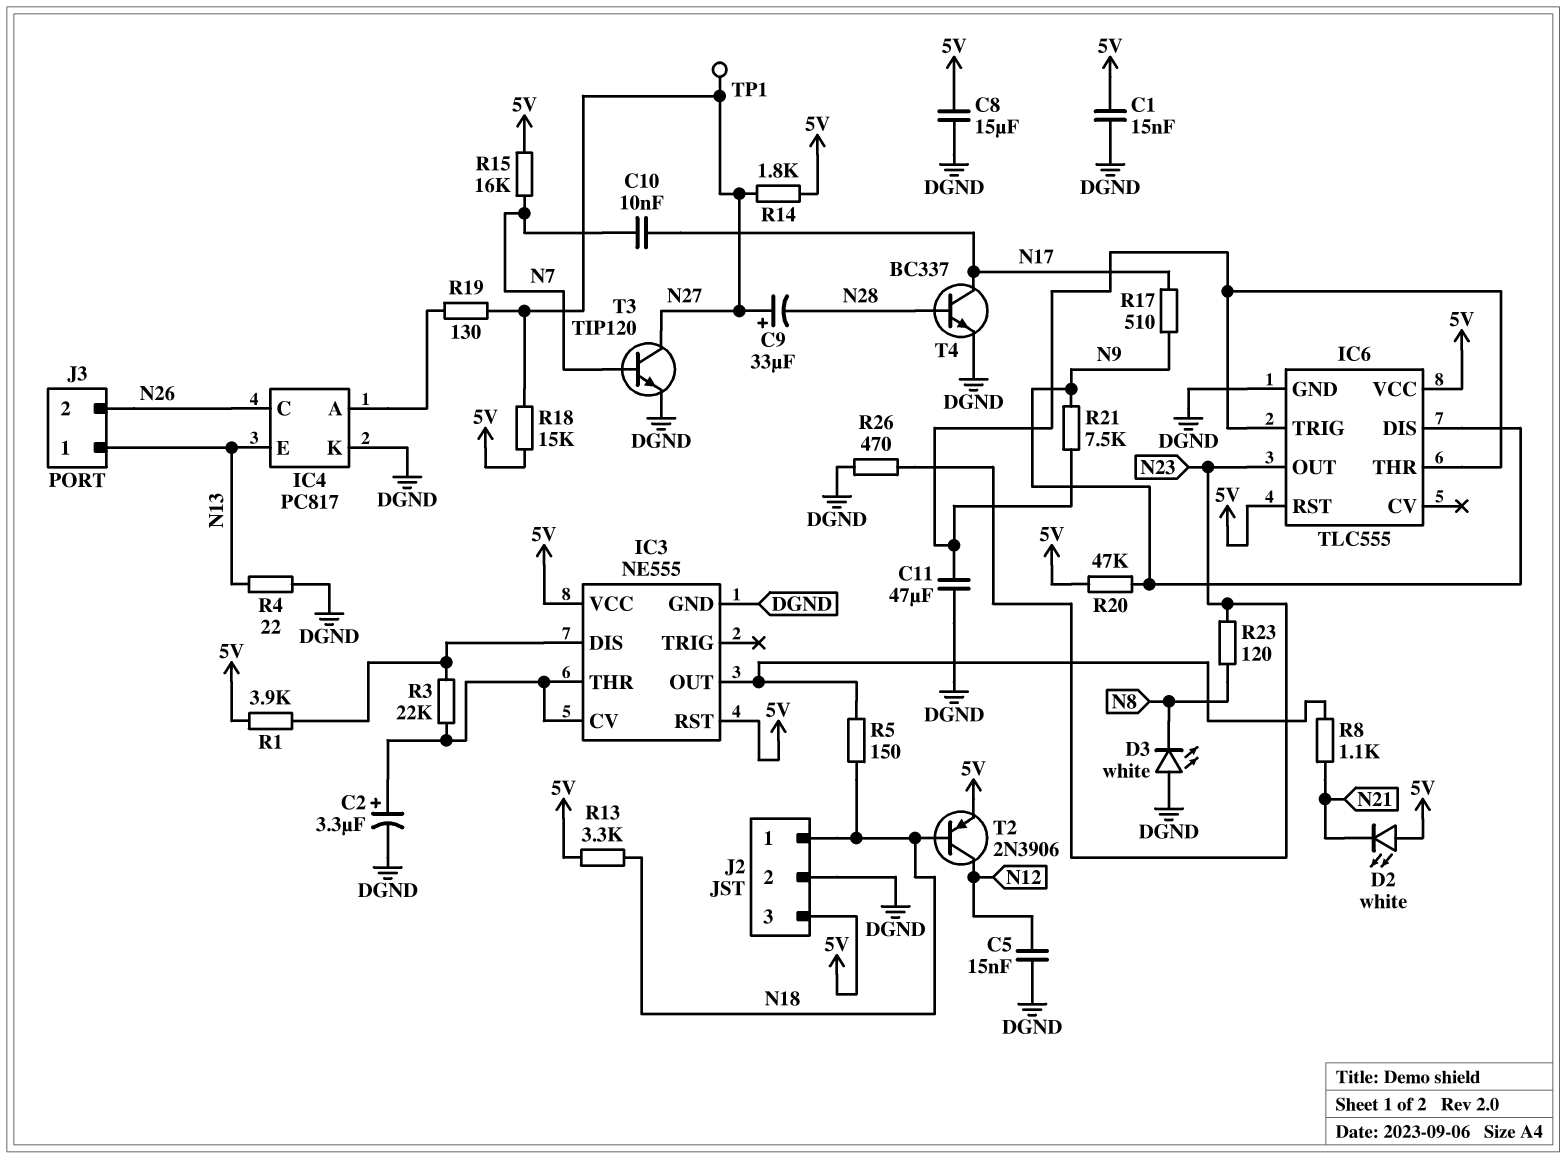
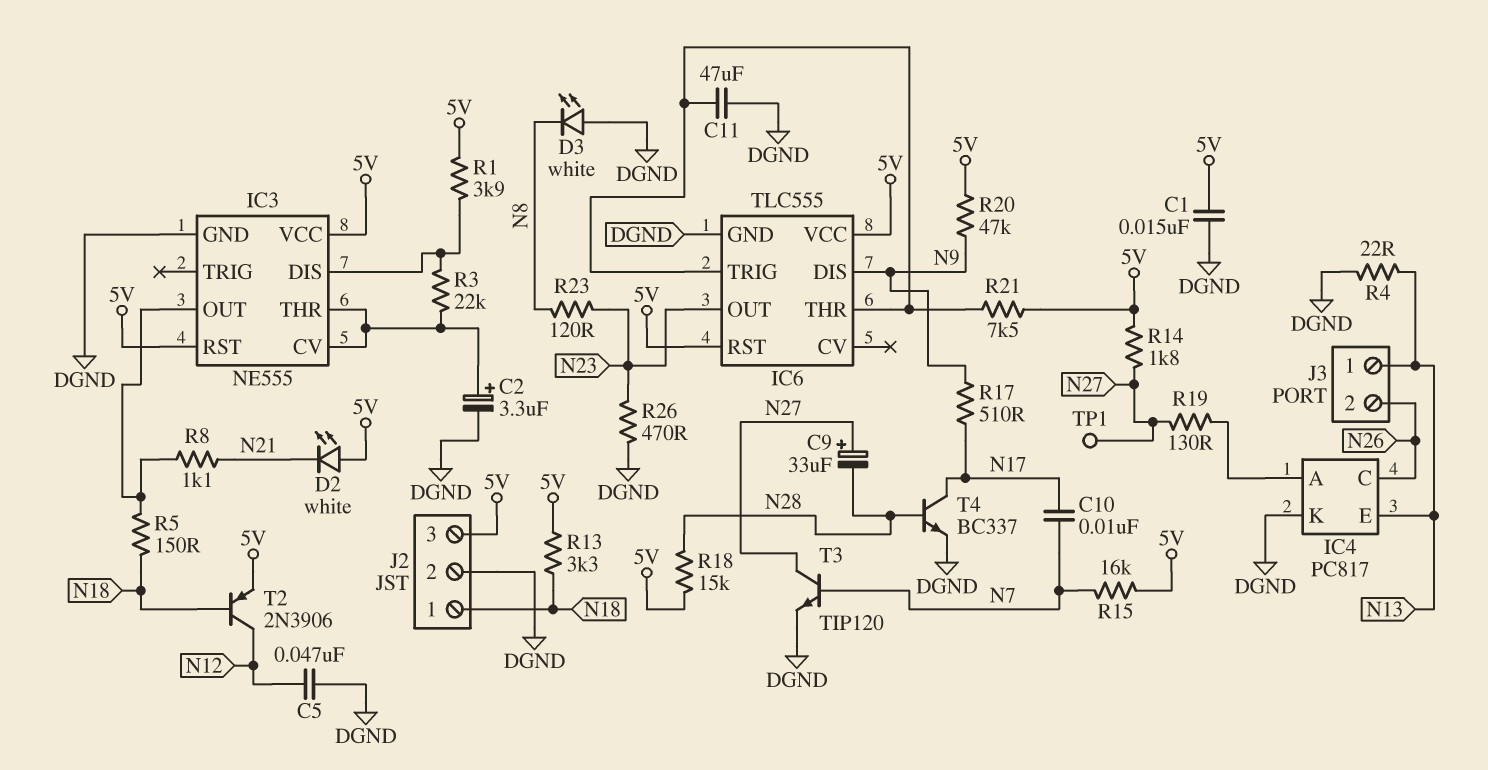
C5: 15nF (DGND, N12) -> 47nF (DGND, N12)
C8: 15uF (5V, DGND) -> none
R18: 15k (5V, N27) -> 15k (5V, N28)
R21: 7.5k (IC6/THR, N9) -> 7.5k (5V, IC6/THR)

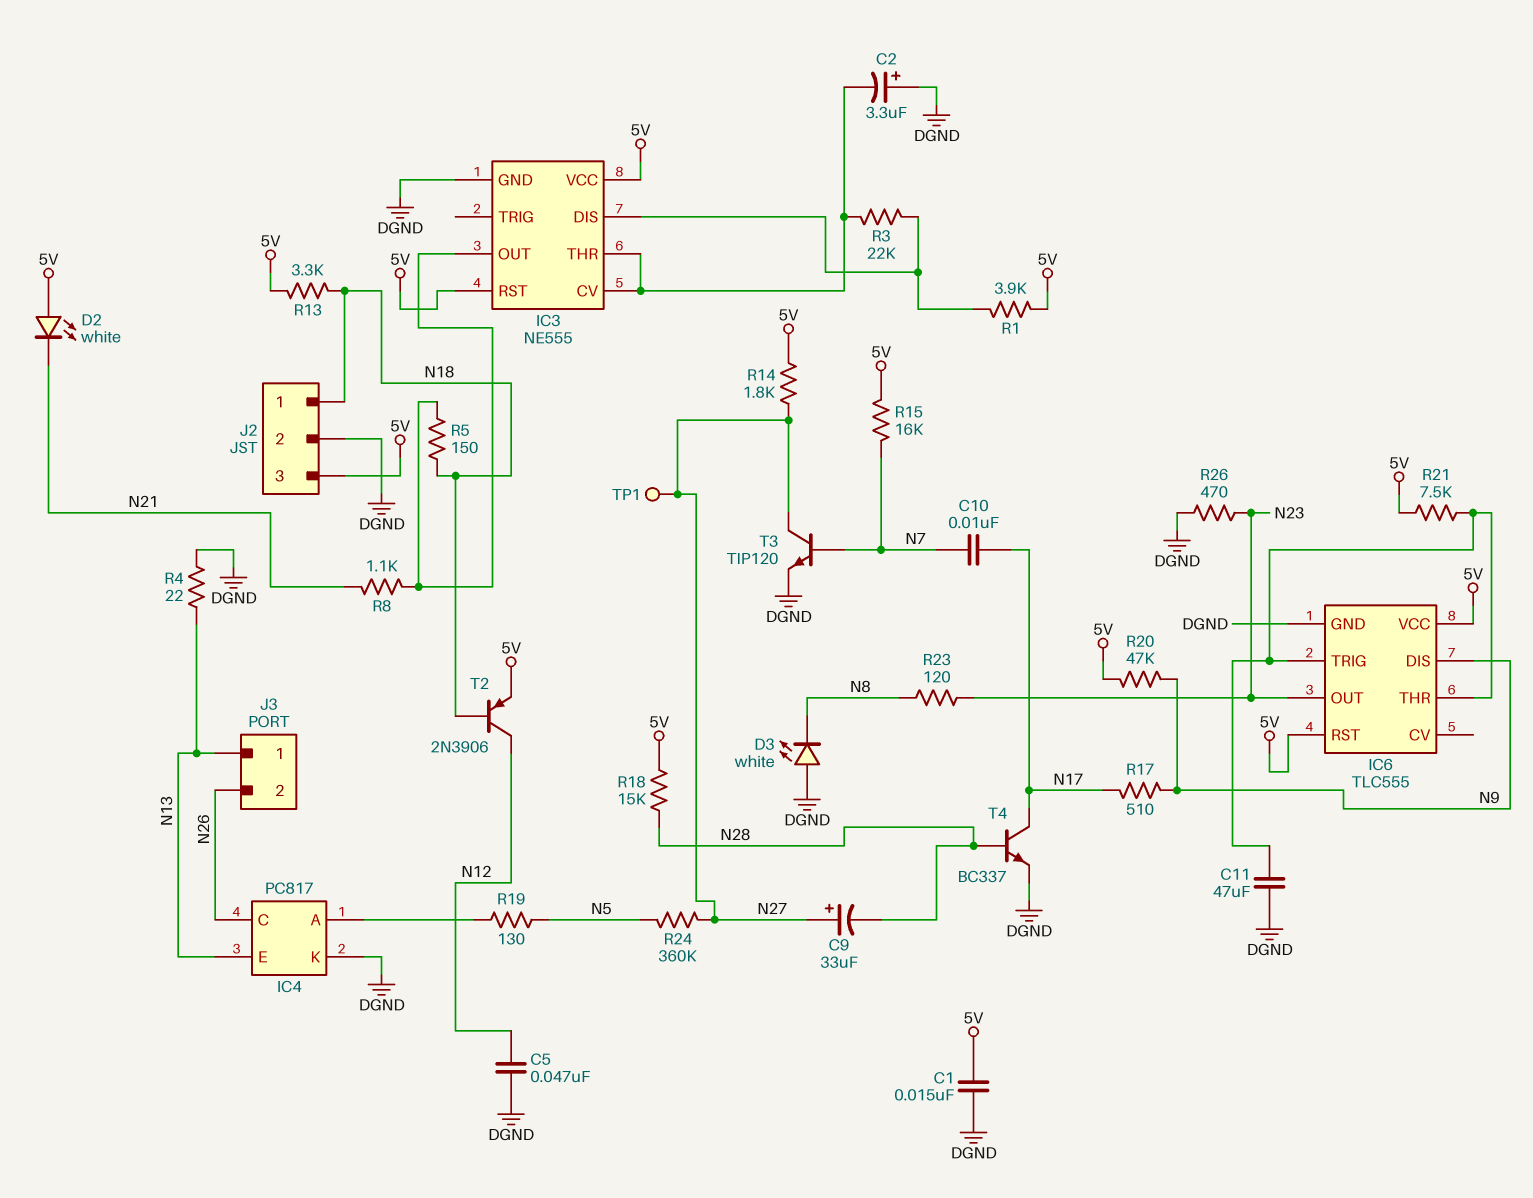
C2: 3.3uF (plus IC3/CV, minus DGND) -> 3.3uF (plus DGND, minus IC3/CV)
R19: 130 (IC4/A, N27) -> 130 (IC4/A, N5)
R24: none -> 360k (N5, N27)

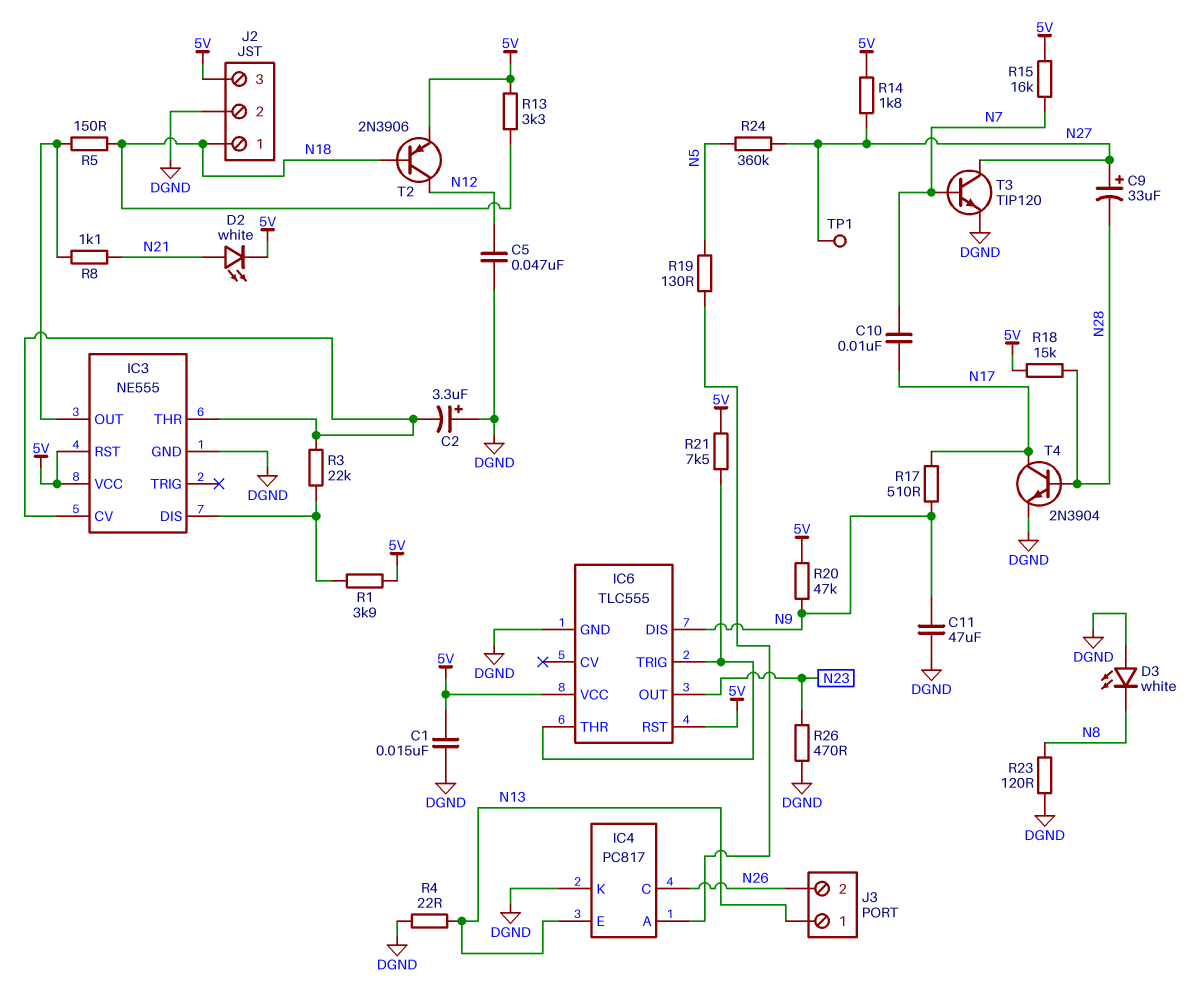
C11: 47uF (DGND, IC6/THR) -> 47uF (DGND, N9)
D2: LED white (A 5V, K N21) -> LED white (A N21, K 5V)
R23: 120 (N8, N23) -> 120 (DGND, N8)
T4: NPN BC337 (B N28, C N17, E DGND) -> NPN 2N3904 (B N28, C N17, E DGND)

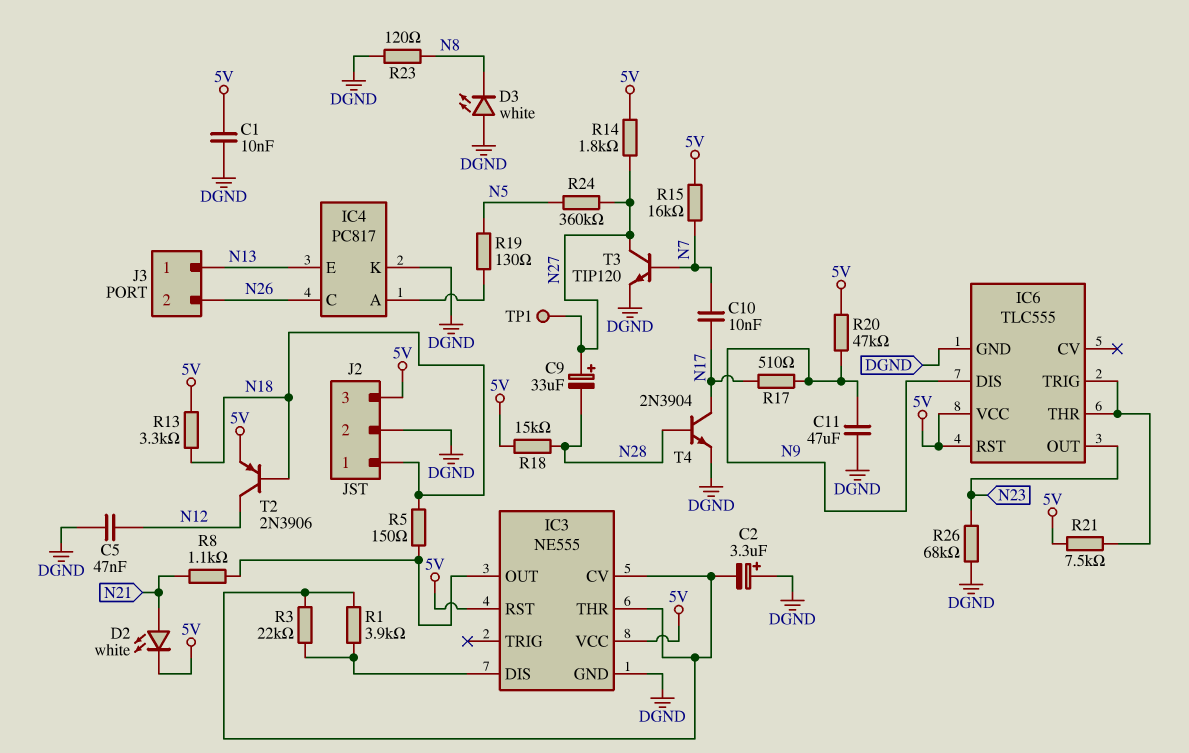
C1: 15nF (5V, DGND) -> 10nF (5V, DGND)
R1: 3.9k (5V, IC3/DIS) -> 3.9k (IC3/CV, IC3/DIS)
R4: 22 (DGND, N13) -> none
R26: 470 (DGND, N23) -> 68k (DGND, N23)

